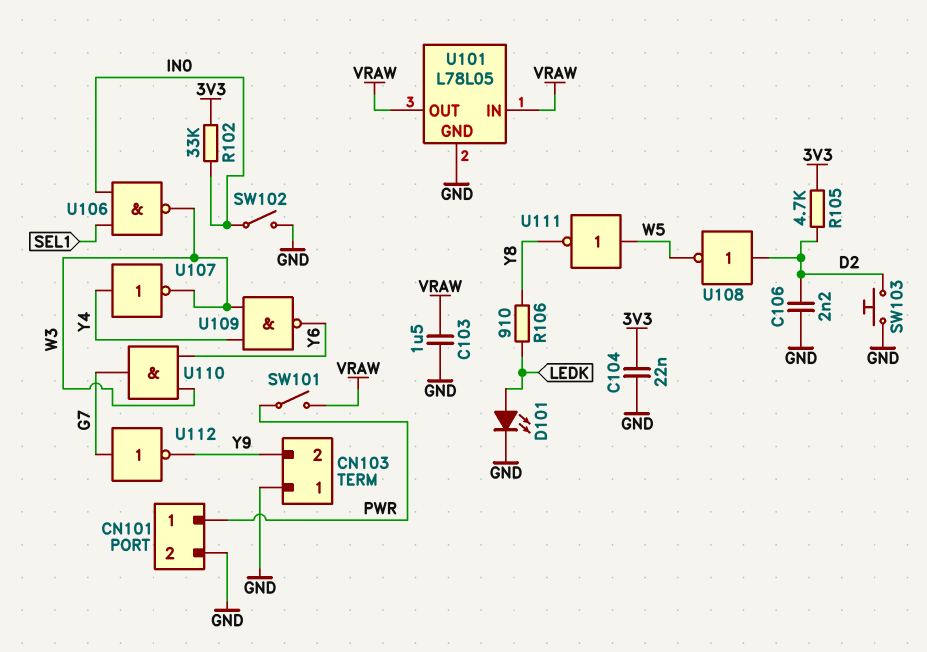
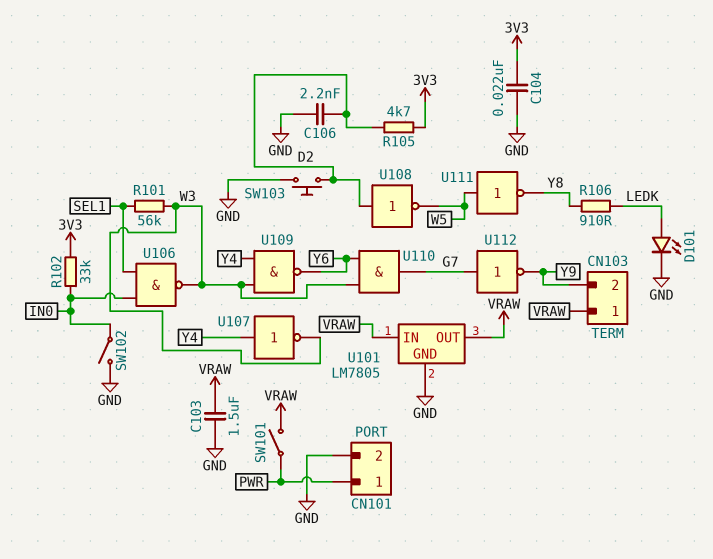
CN103 pin 1: GND -> VRAW
R101: none -> 56k (SEL1, W3)
U101: L78L05 -> LM7805

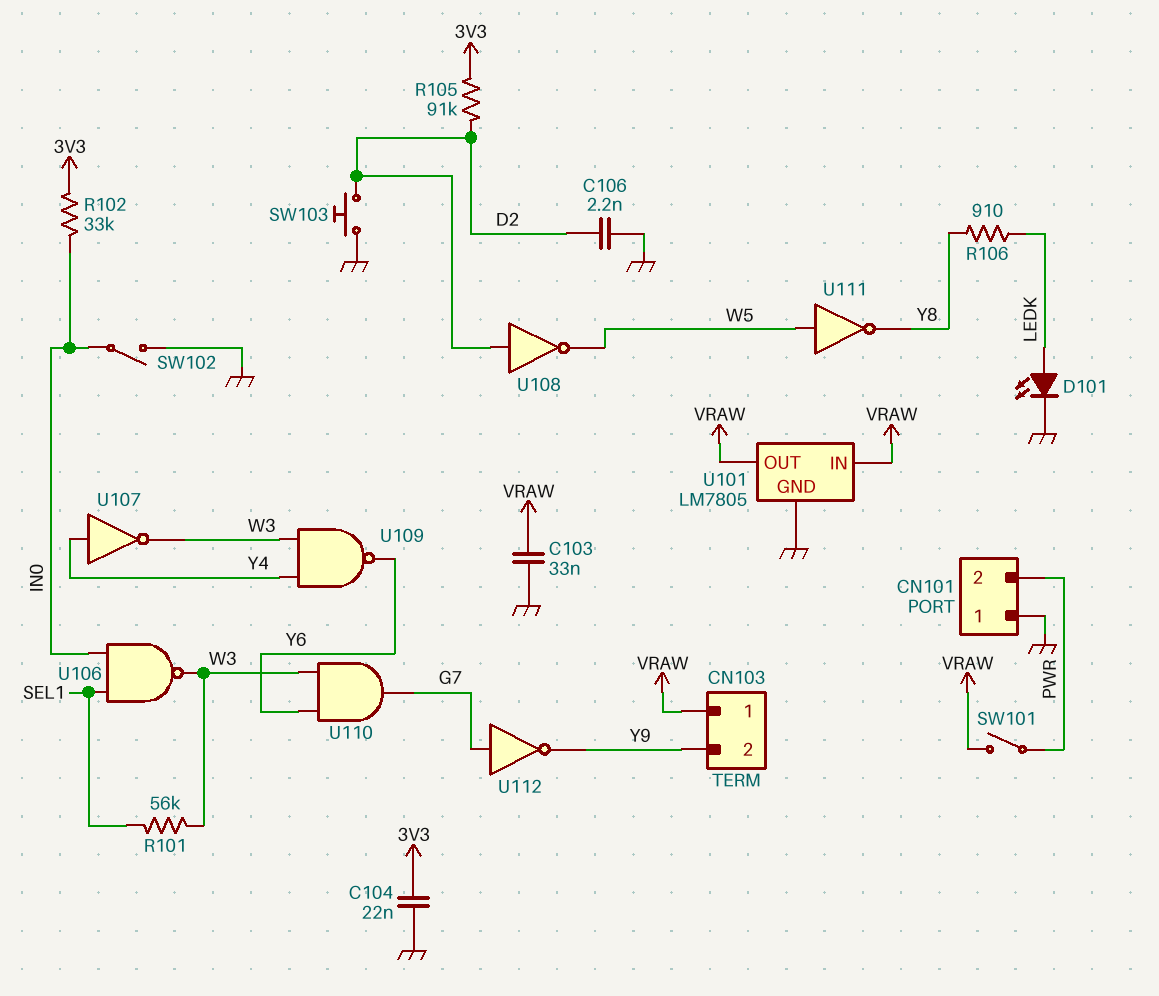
C103: 1.5uF (GND, VRAW) -> 33nF (GND, VRAW)
CN101 pin 1: PWR -> GND
CN101 pin 2: GND -> PWR
R105: 4.7k (3V3, D2) -> 91k (3V3, D2)

